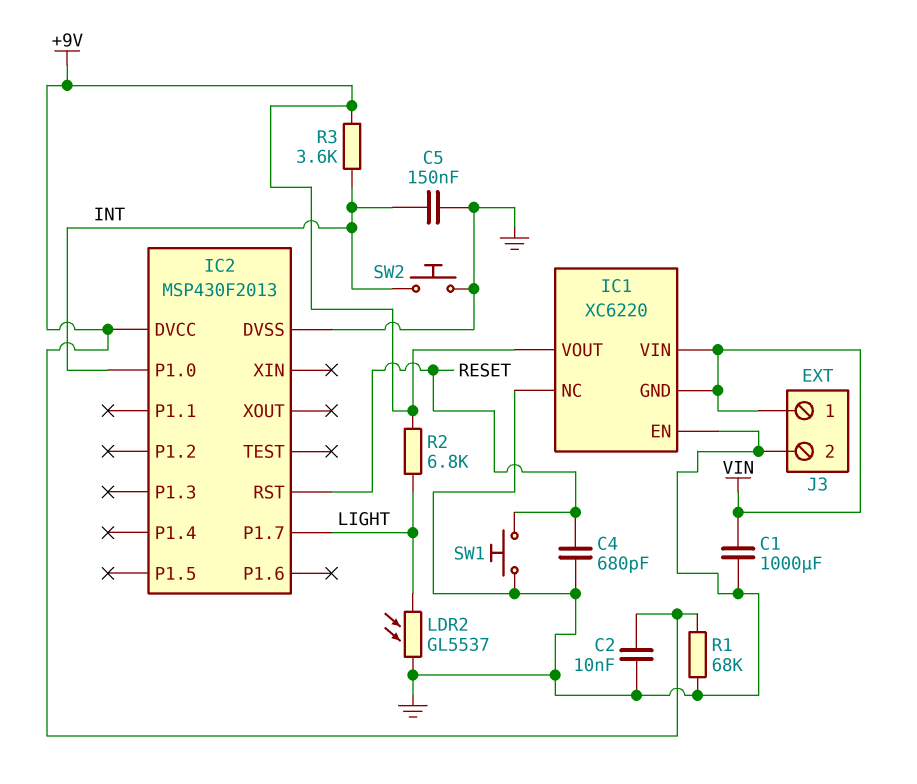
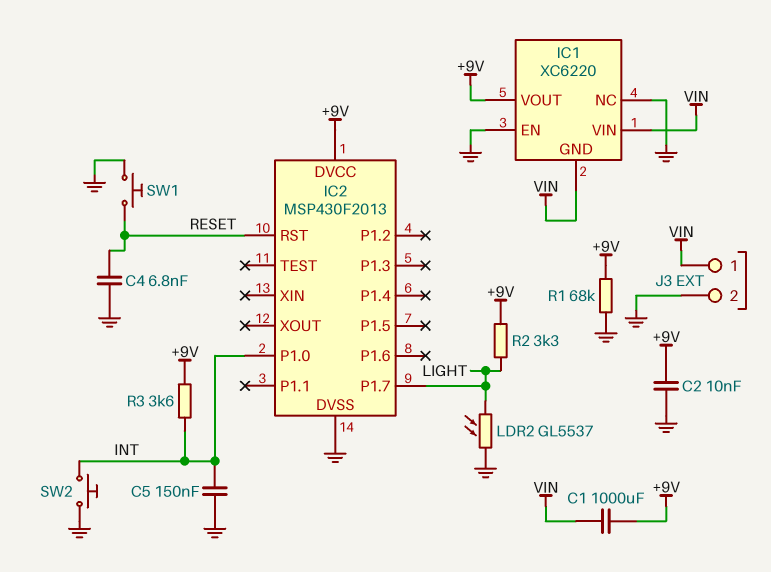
C1: 1000uF (GND, VIN) -> 1000uF (+9V, VIN)
C4: 680pF (GND, RESET) -> 6.8nF (GND, RESET)
R2: 6.8k (+9V, LIGHT) -> 3.3k (+9V, LIGHT)

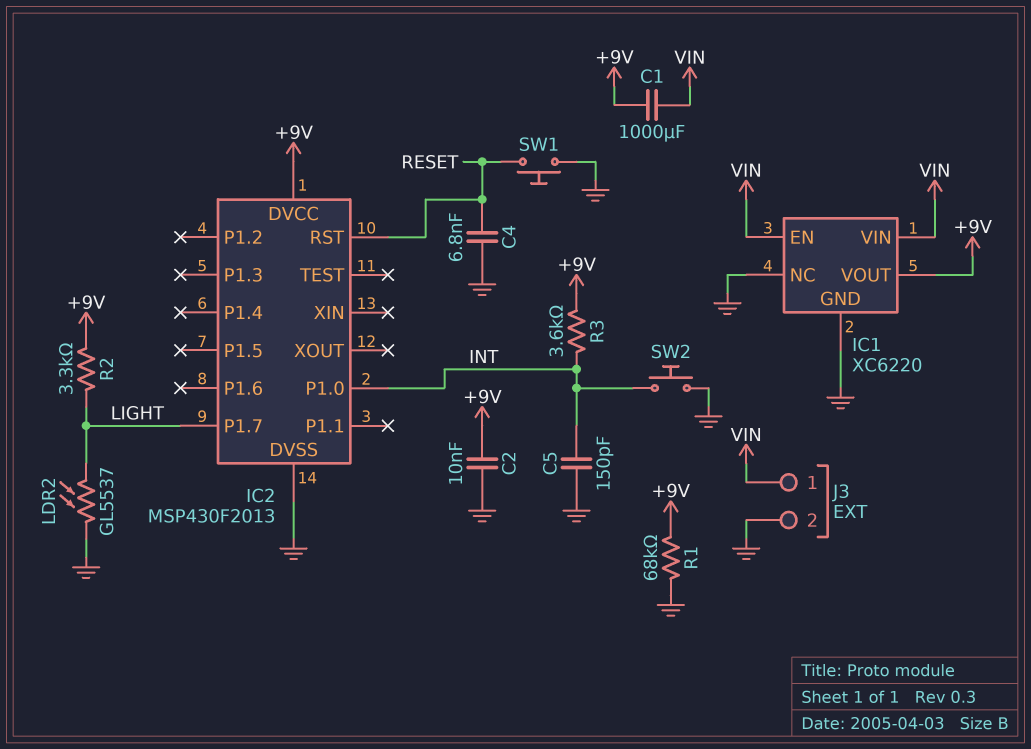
C5: 150nF (GND, INT) -> 150pF (GND, INT)
IC1 pin EN: GND -> VIN
IC1 pin GND: VIN -> GND

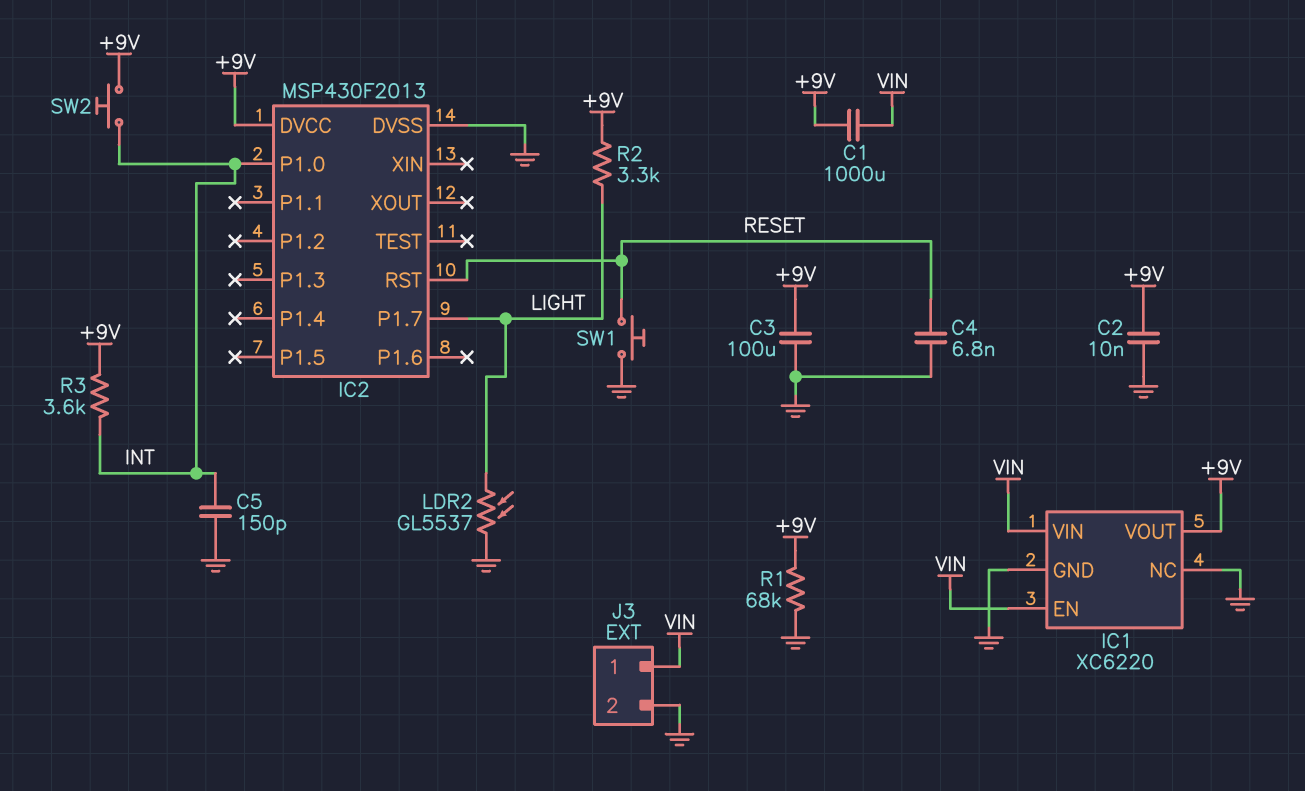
C3: none -> 100uF (+9V, GND)
SW2: button (GND, INT) -> button (+9V, INT)

